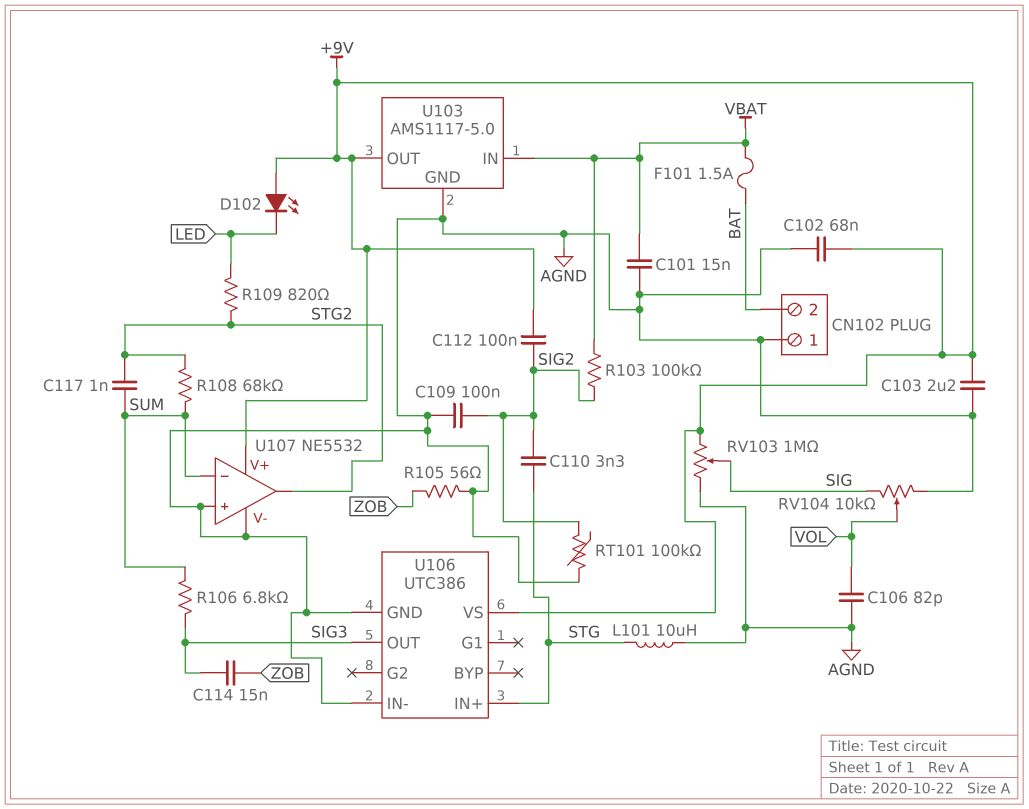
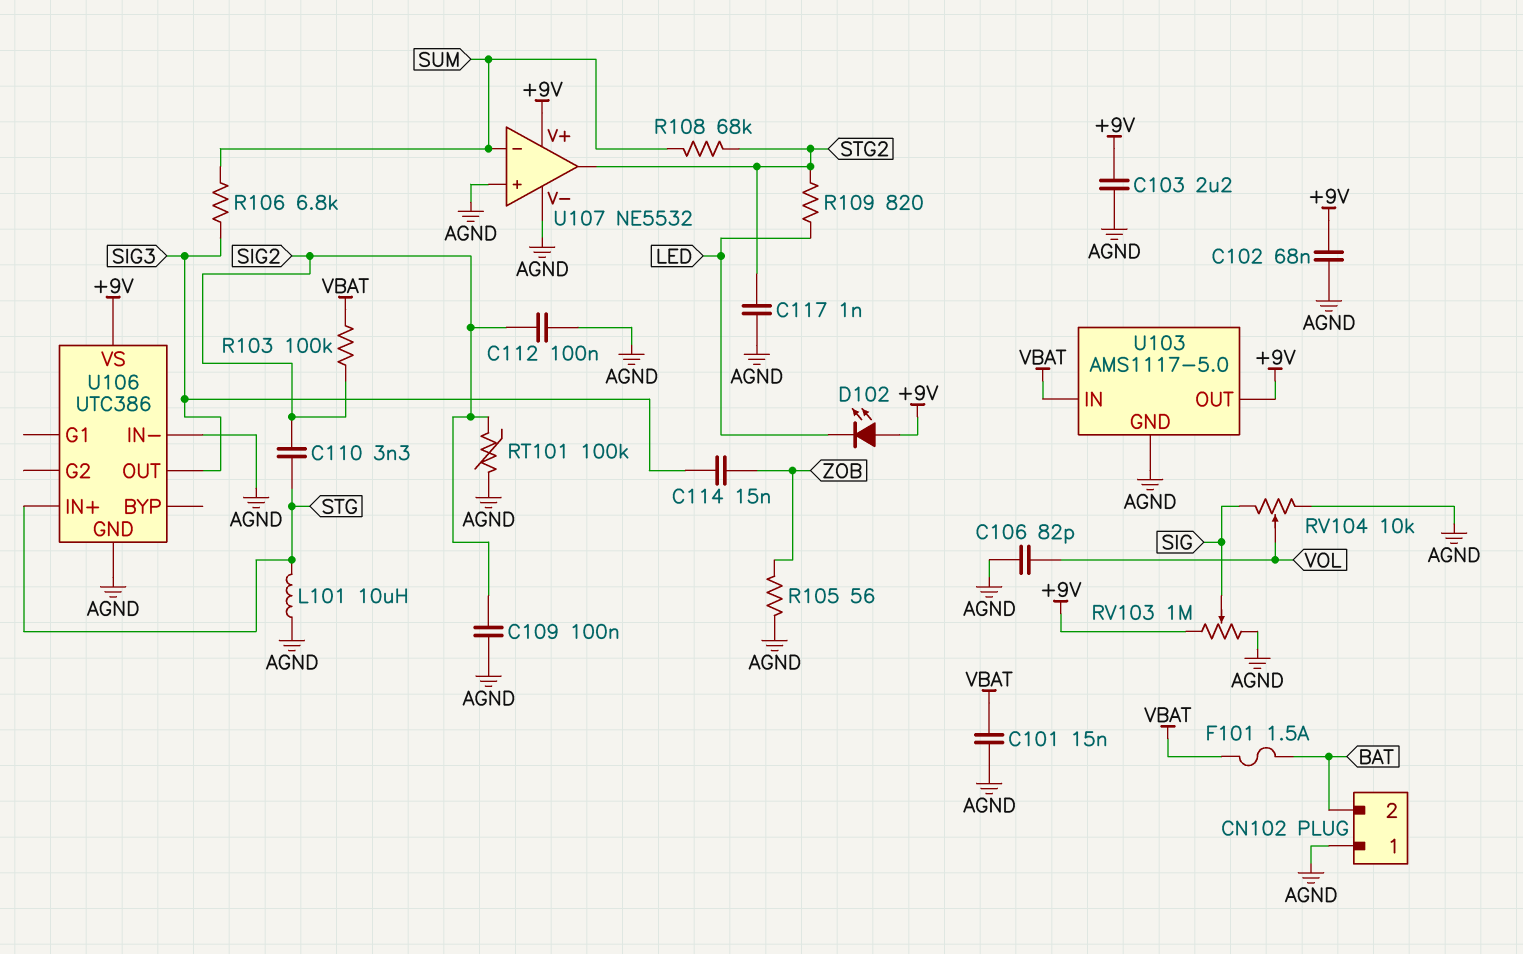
C112: 100nF (+9V, SIG2) -> 100nF (AGND, SIG2)
C117: 1nF (STG2, SUM) -> 1nF (AGND, STG2)

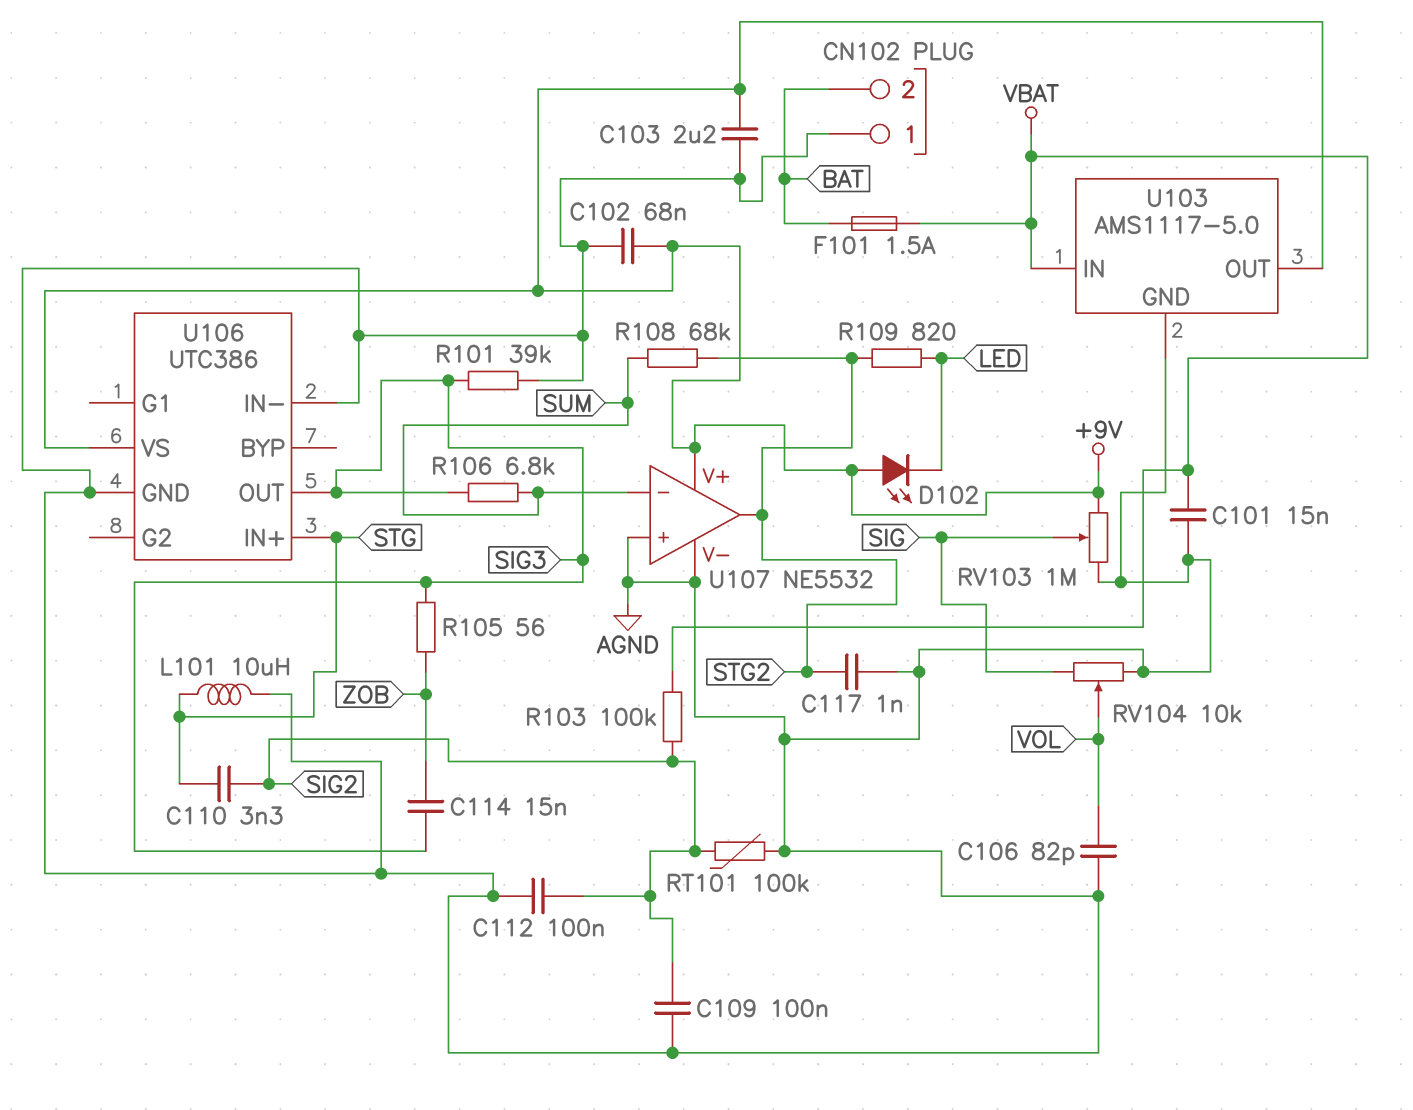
R101: none -> 39k (AGND, SIG3)
R105: 56 (AGND, ZOB) -> 56 (SIG3, ZOB)

